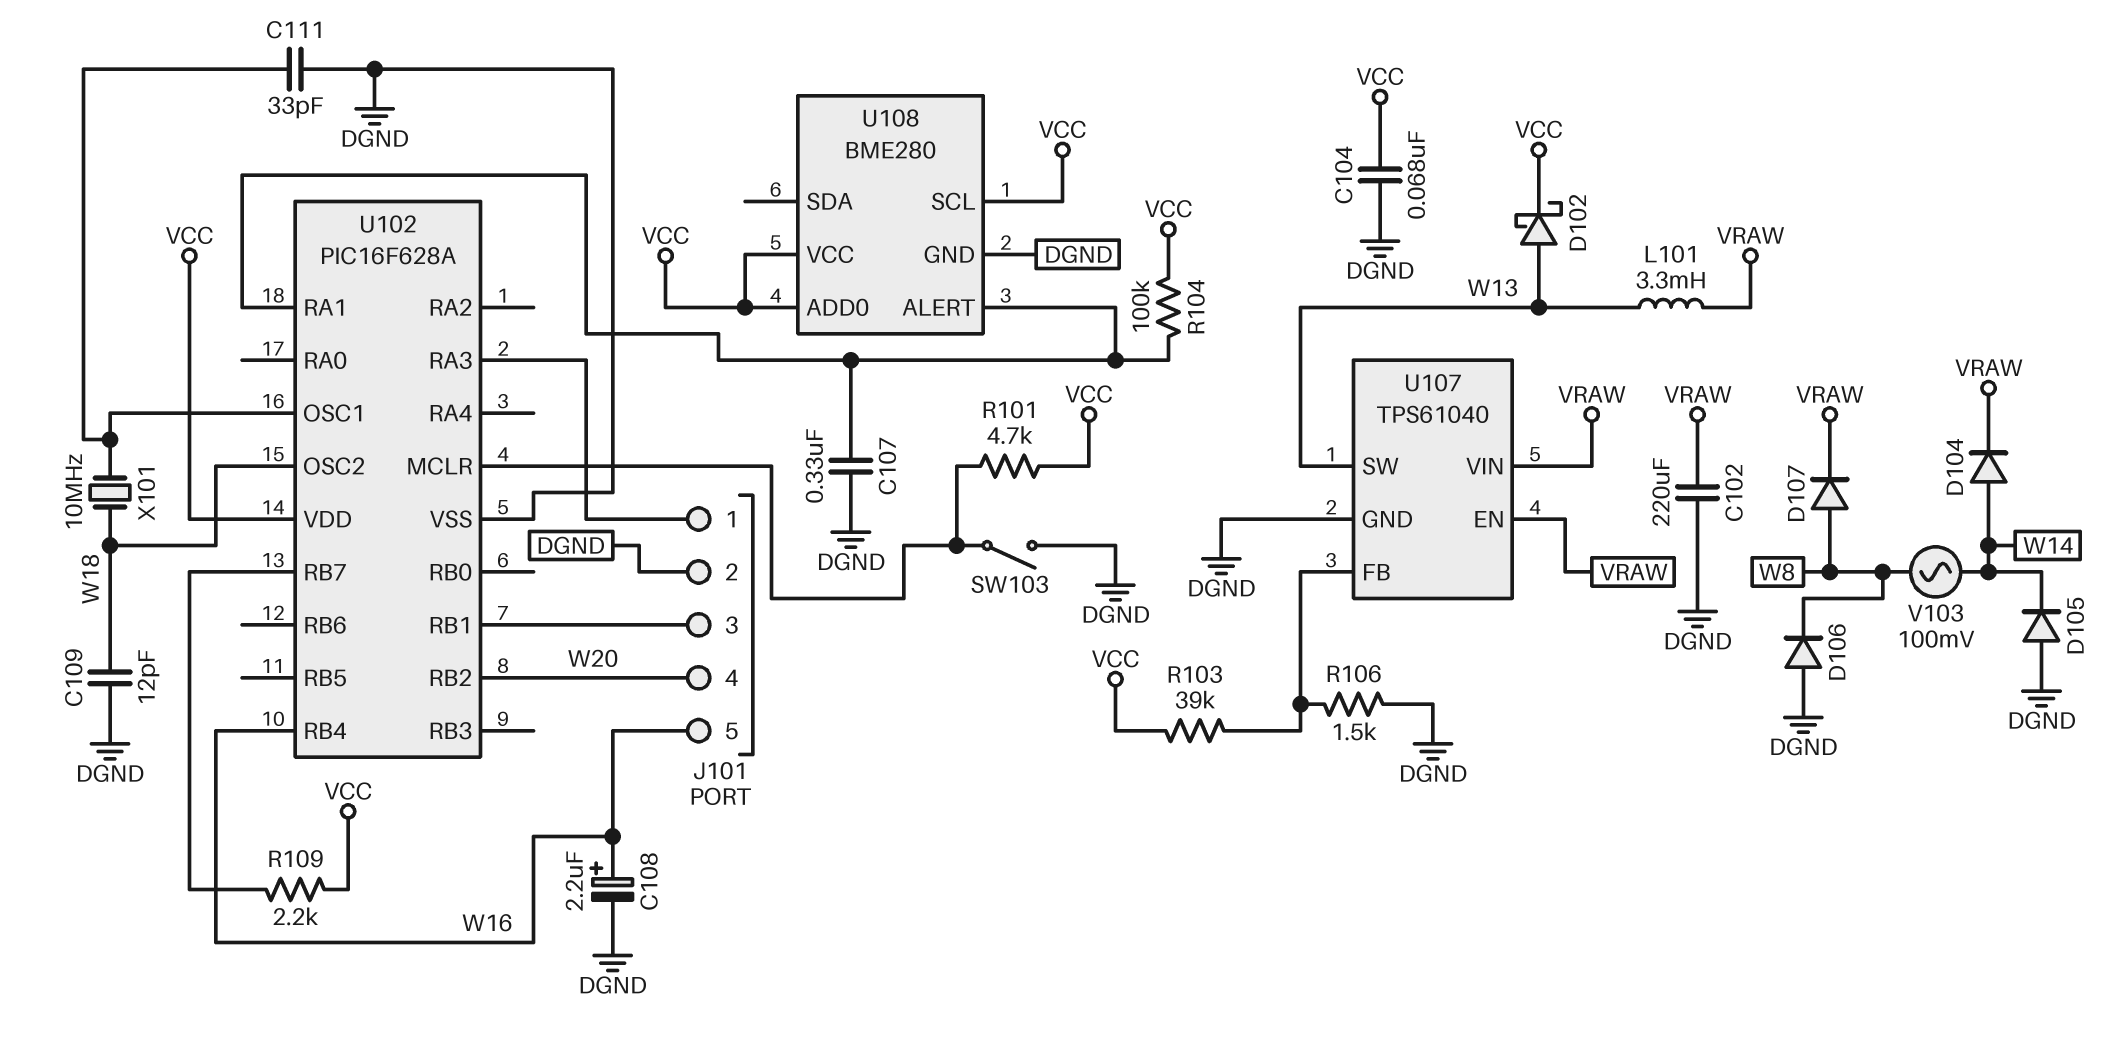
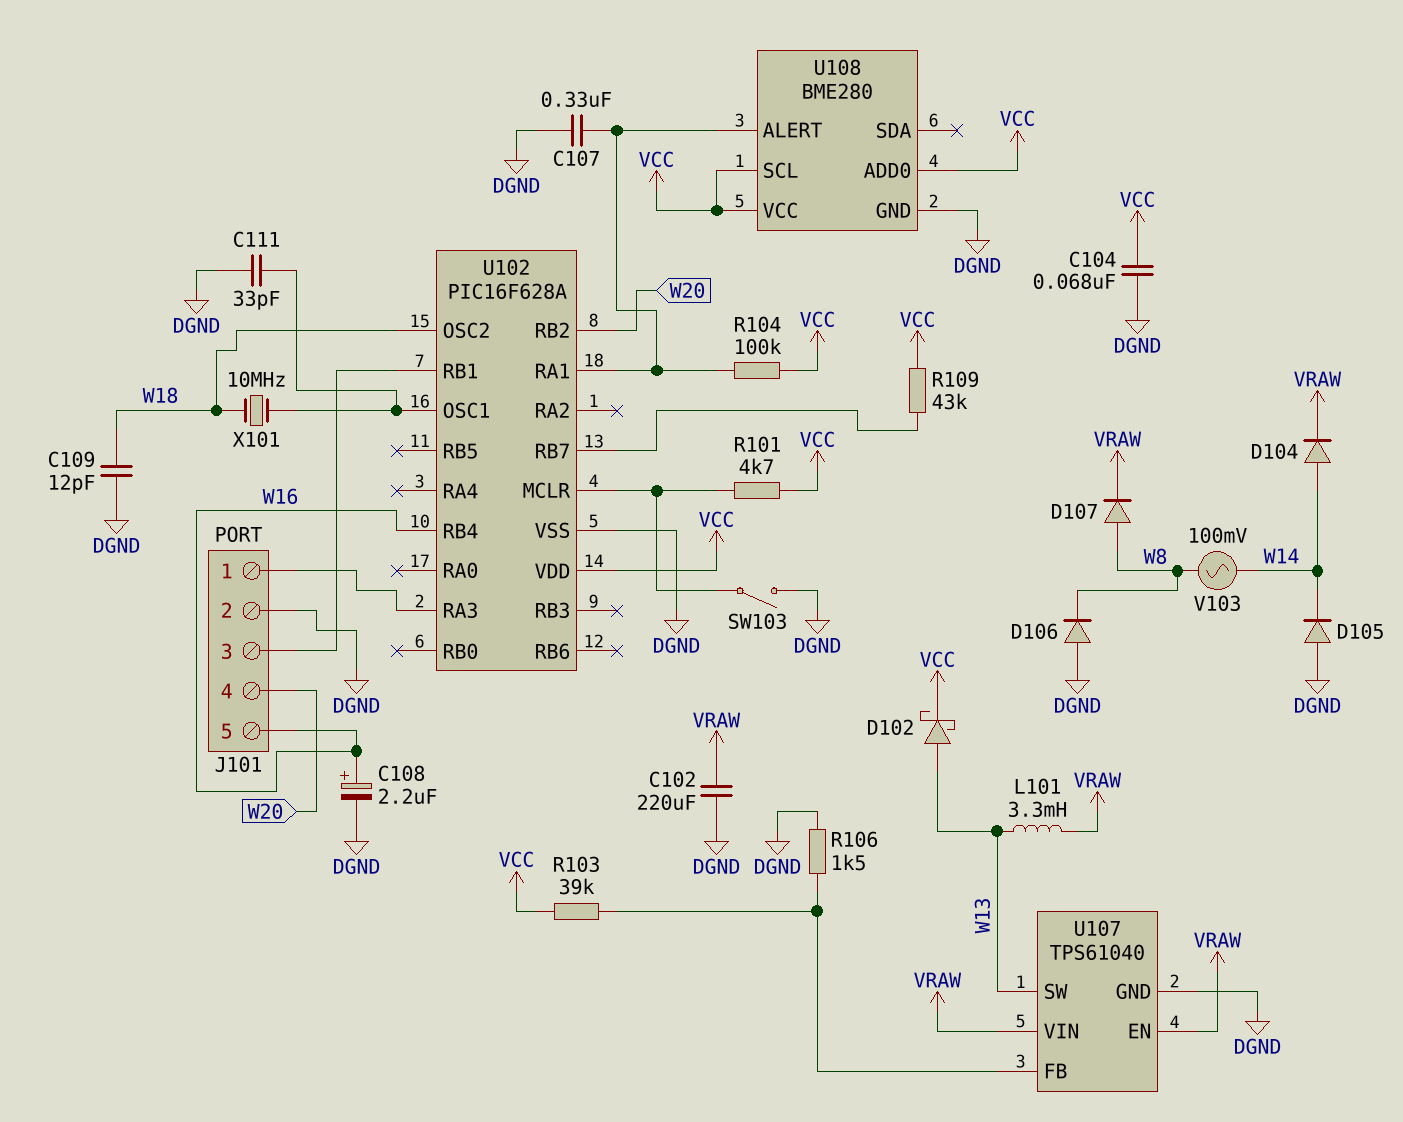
R109: 2.2k (U102/RB7, VCC) -> 43k (U102/RB7, VCC)

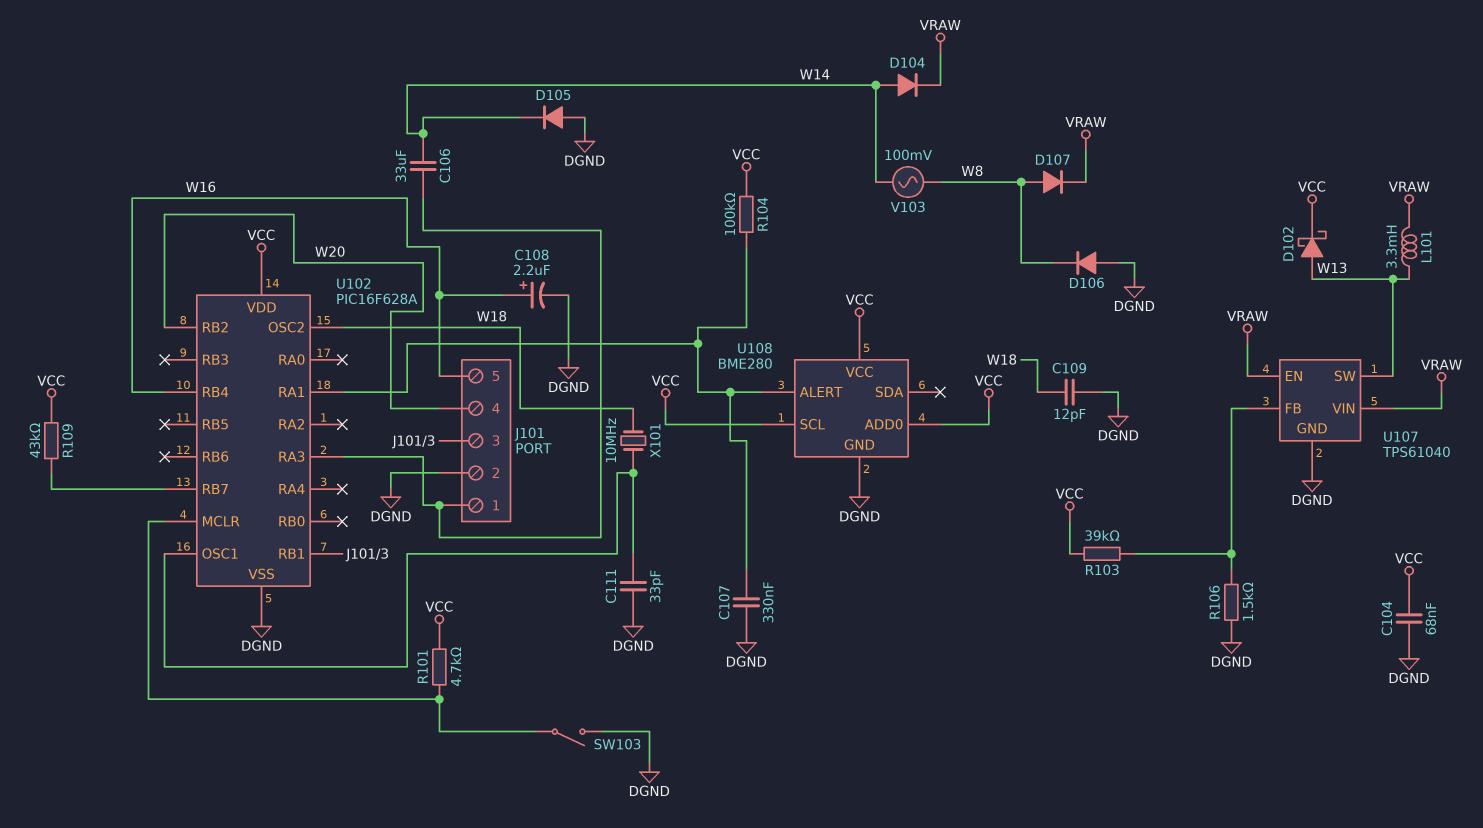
C102: 220uF (DGND, VRAW) -> none
C106: none -> 33uF (J101/1, W14)

